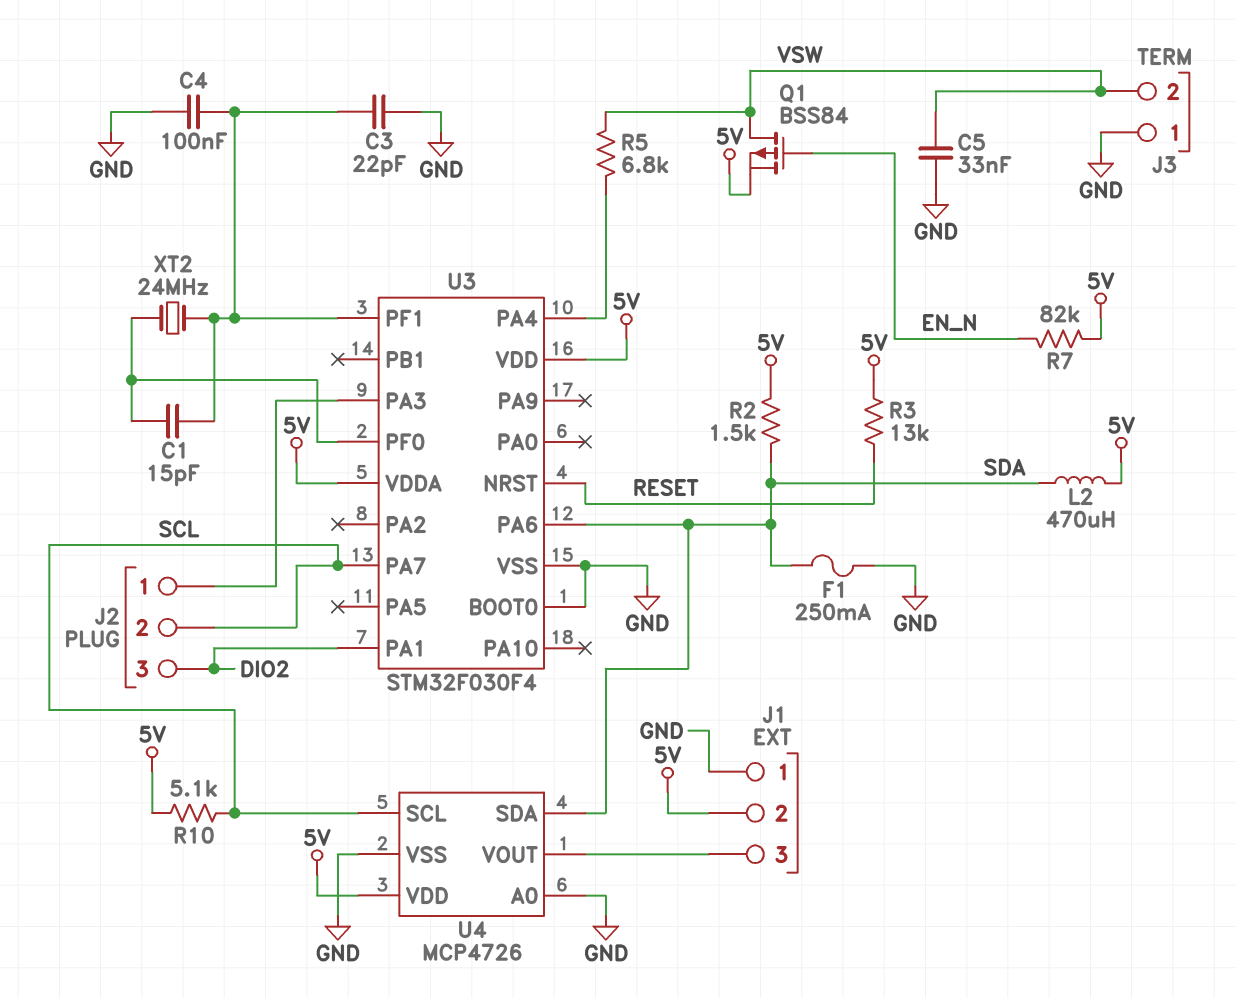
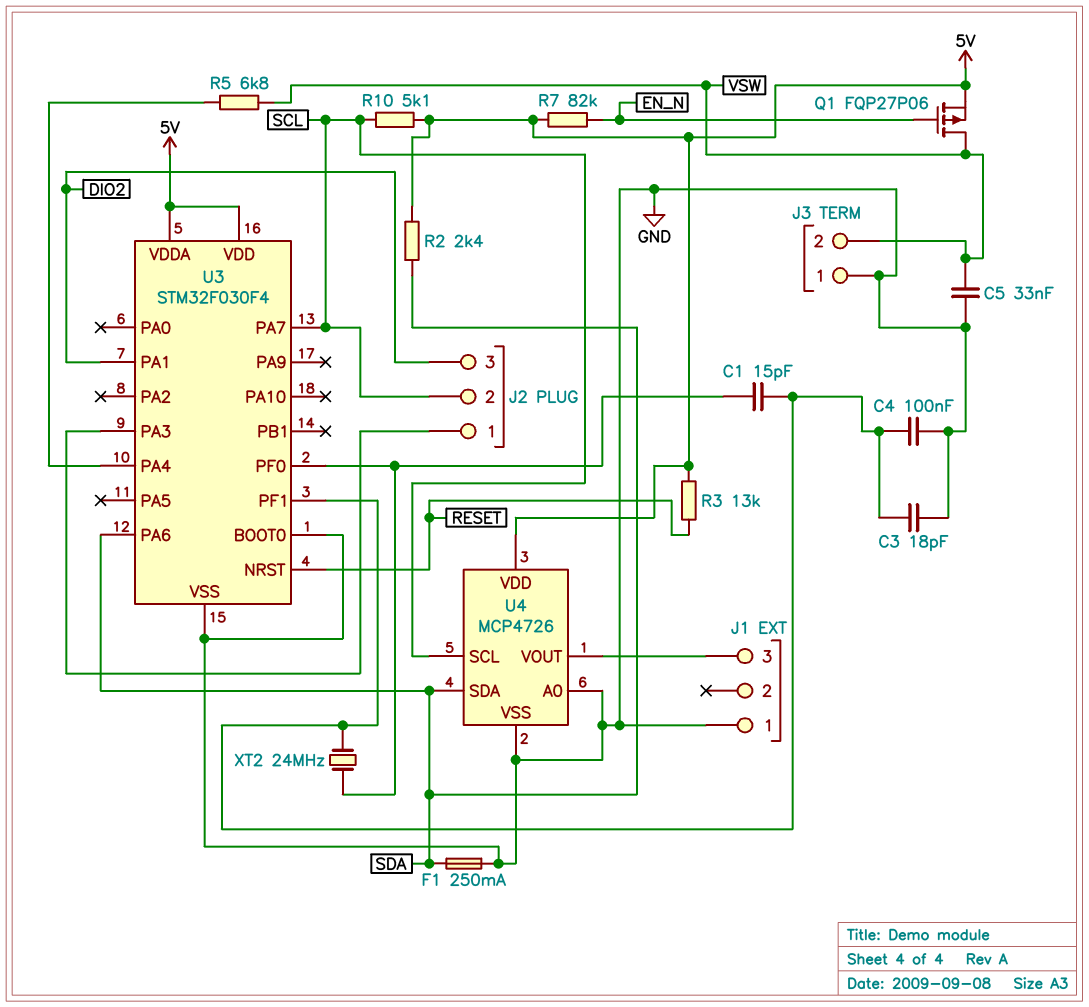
C3: 22pF (GND, U3/PF1) -> 18pF (GND, U3/PF1)
J1 pin 2: 5V -> none
L2: 470uH (5V, SDA) -> none
Q1: PMOS BSS84 (G EN_N, D VSW, S 5V) -> PMOS FQP27P06 (G EN_N, D VSW, S 5V)
R2: 1.5k (5V, SDA) -> 2.4k (5V, SDA)

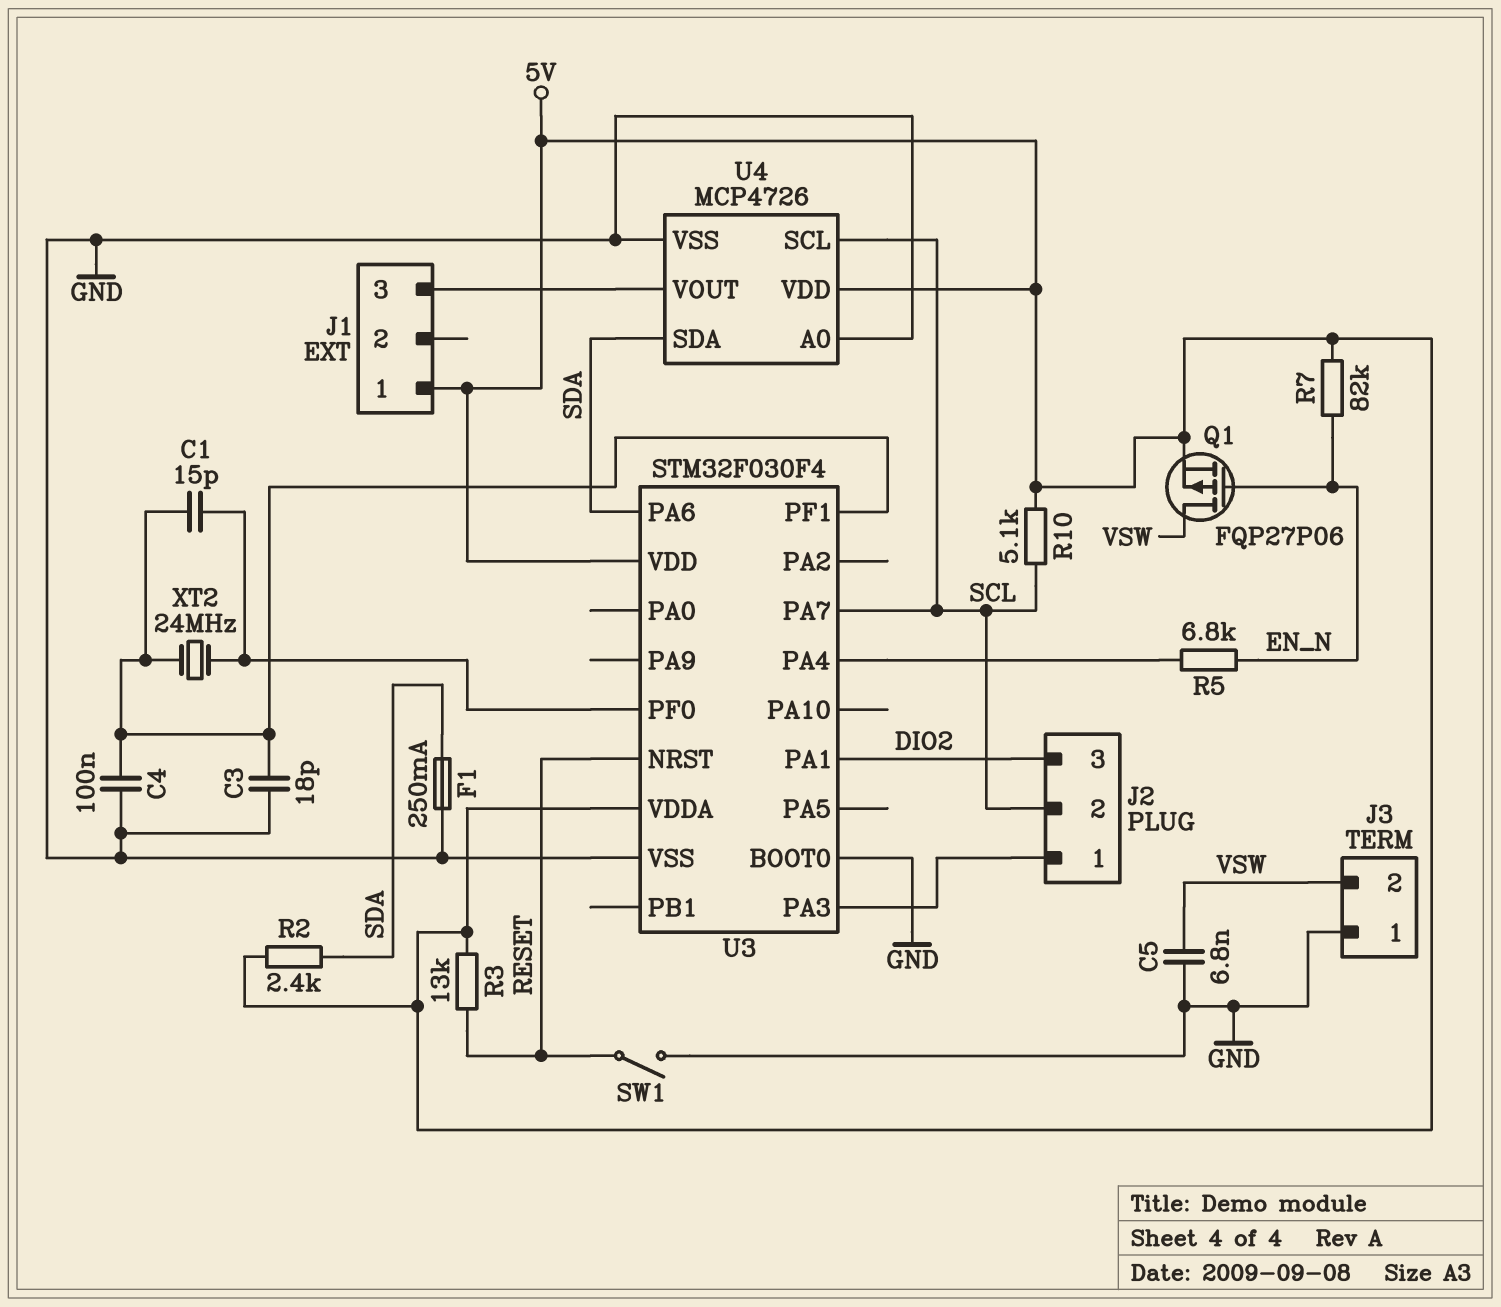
C5: 33nF (GND, VSW) -> 6.8nF (GND, VSW)
J1 pin 1: GND -> 5V
R5: 6.8k (U3/PA4, VSW) -> 6.8k (EN_N, U3/PA4)
SW1: none -> switch (GND, RESET)

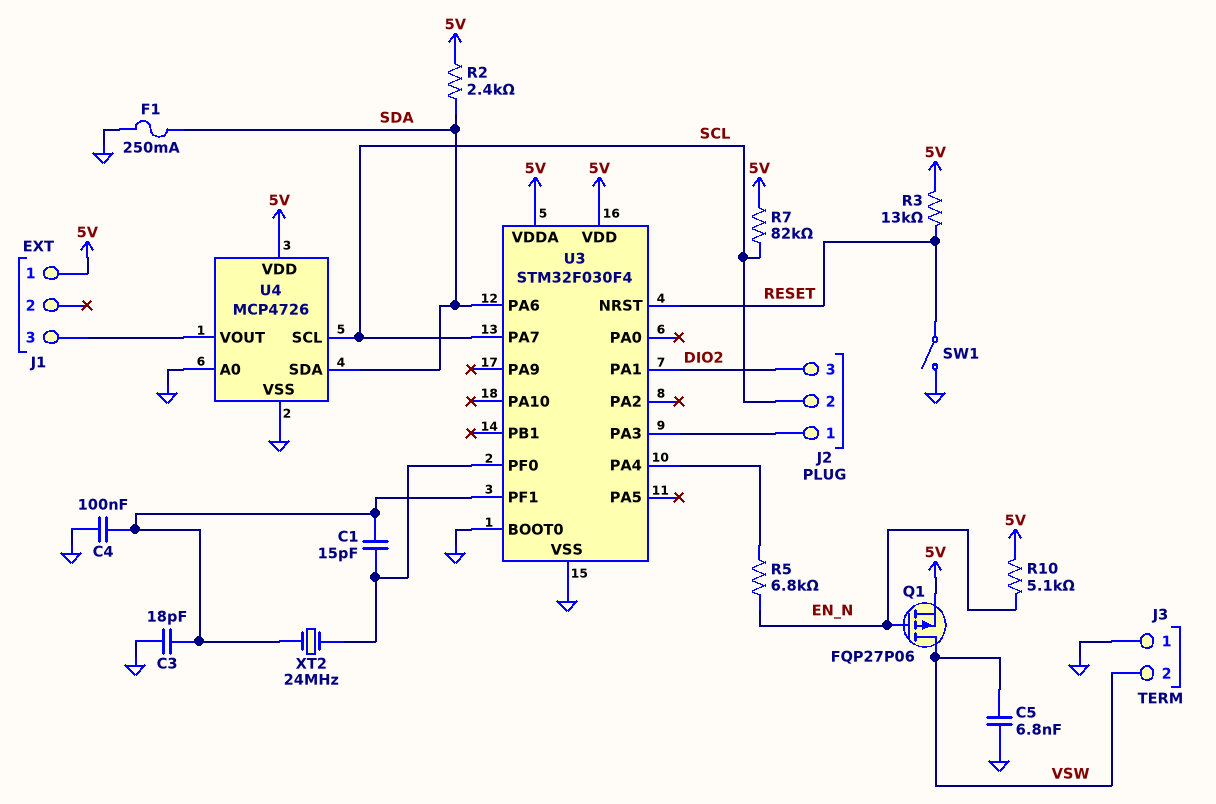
R7: 82k (5V, EN_N) -> 82k (5V, SCL)
R10: 5.1k (5V, SCL) -> 5.1k (5V, EN_N)

